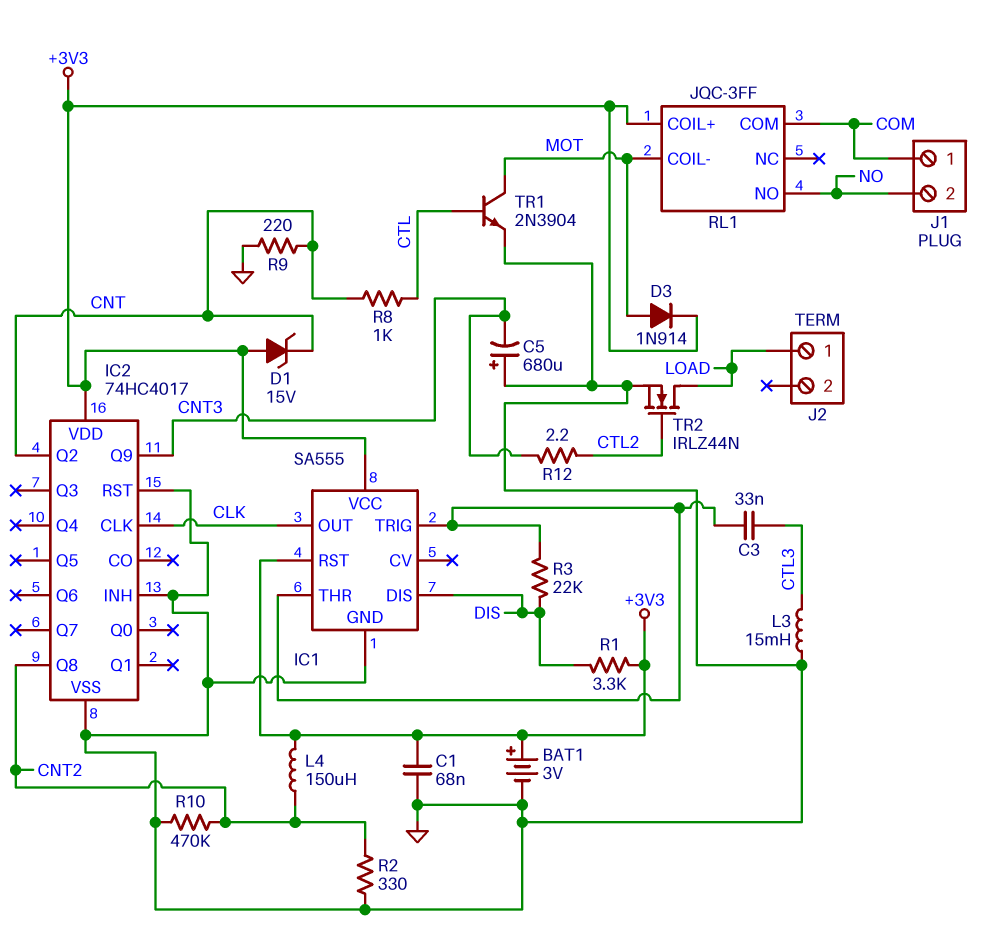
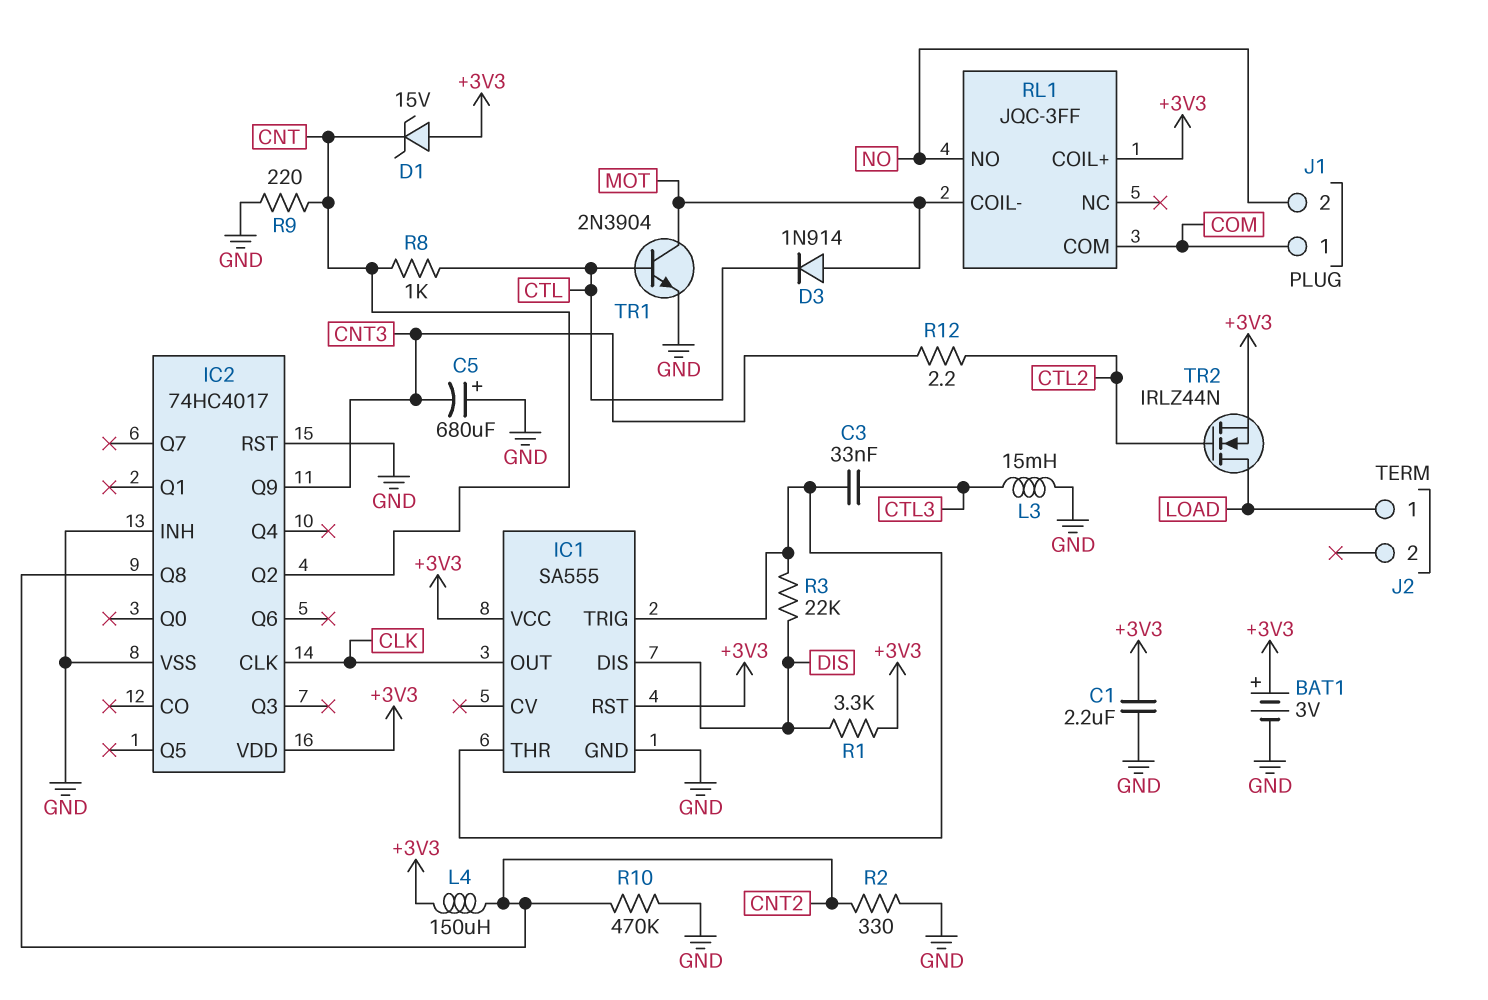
C1: 68nF (+3V3, GND) -> 2.2uF (+3V3, GND)
D3: diode 1N914 (A MOT, K +3V3) -> diode 1N914 (A MOT, K CTL)
TR2: NMOS IRLZ44N (G CTL2, D LOAD, S GND) -> NMOS IRLZ44N (G CTL2, D LOAD, S +3V3)

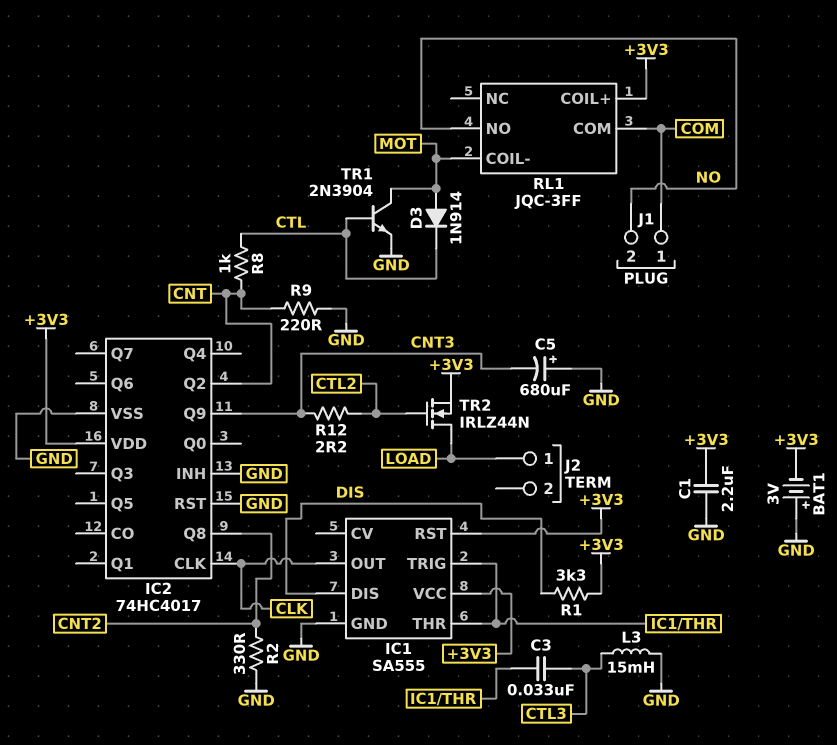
BAT1: 3V (plus +3V3, minus GND) -> 3V (plus GND, minus +3V3)
D1: zener 15V (A +3V3, K CNT) -> none
L4: 150uH (+3V3, CNT2) -> none
R3: 22k (DIS, IC1/THR) -> none
R10: 470k (CNT2, GND) -> none

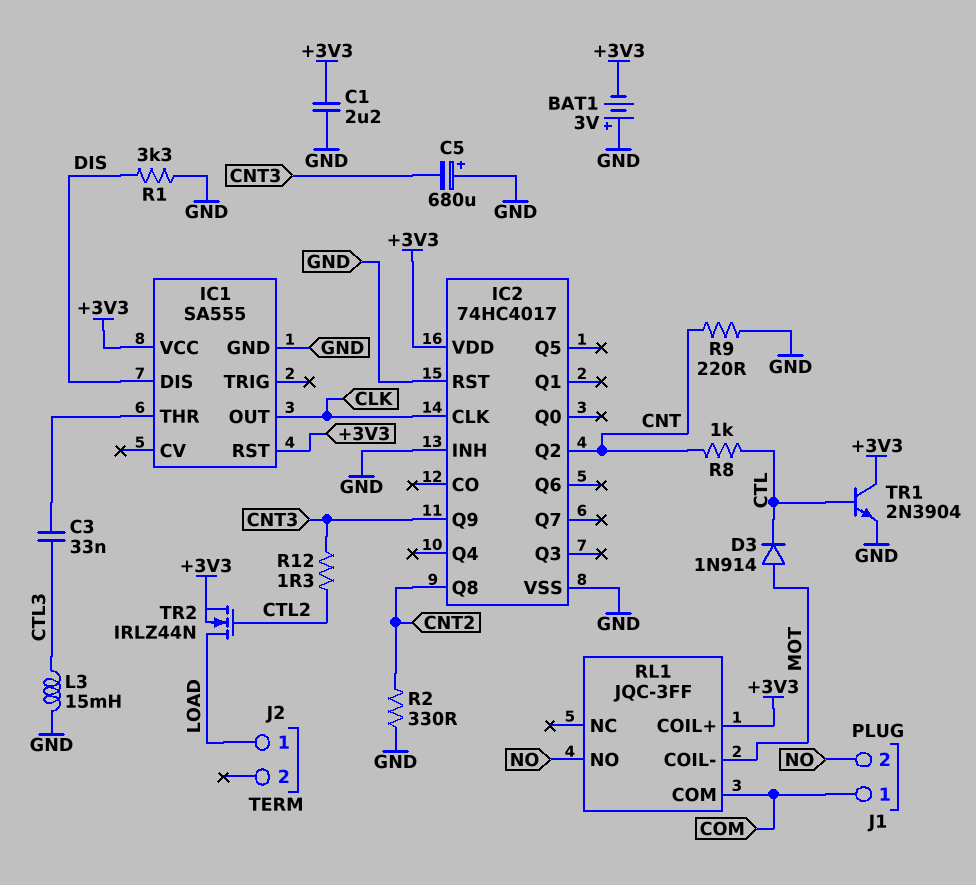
IC1 pin TRIG: IC1/THR -> none
R1: 3.3k (+3V3, DIS) -> 3.3k (DIS, GND)
R12: 2.2 (CNT3, CTL2) -> 1.3 (CNT3, CTL2)
TR1: NPN 2N3904 (B CTL, C MOT, E GND) -> NPN 2N3904 (B CTL, C +3V3, E GND)

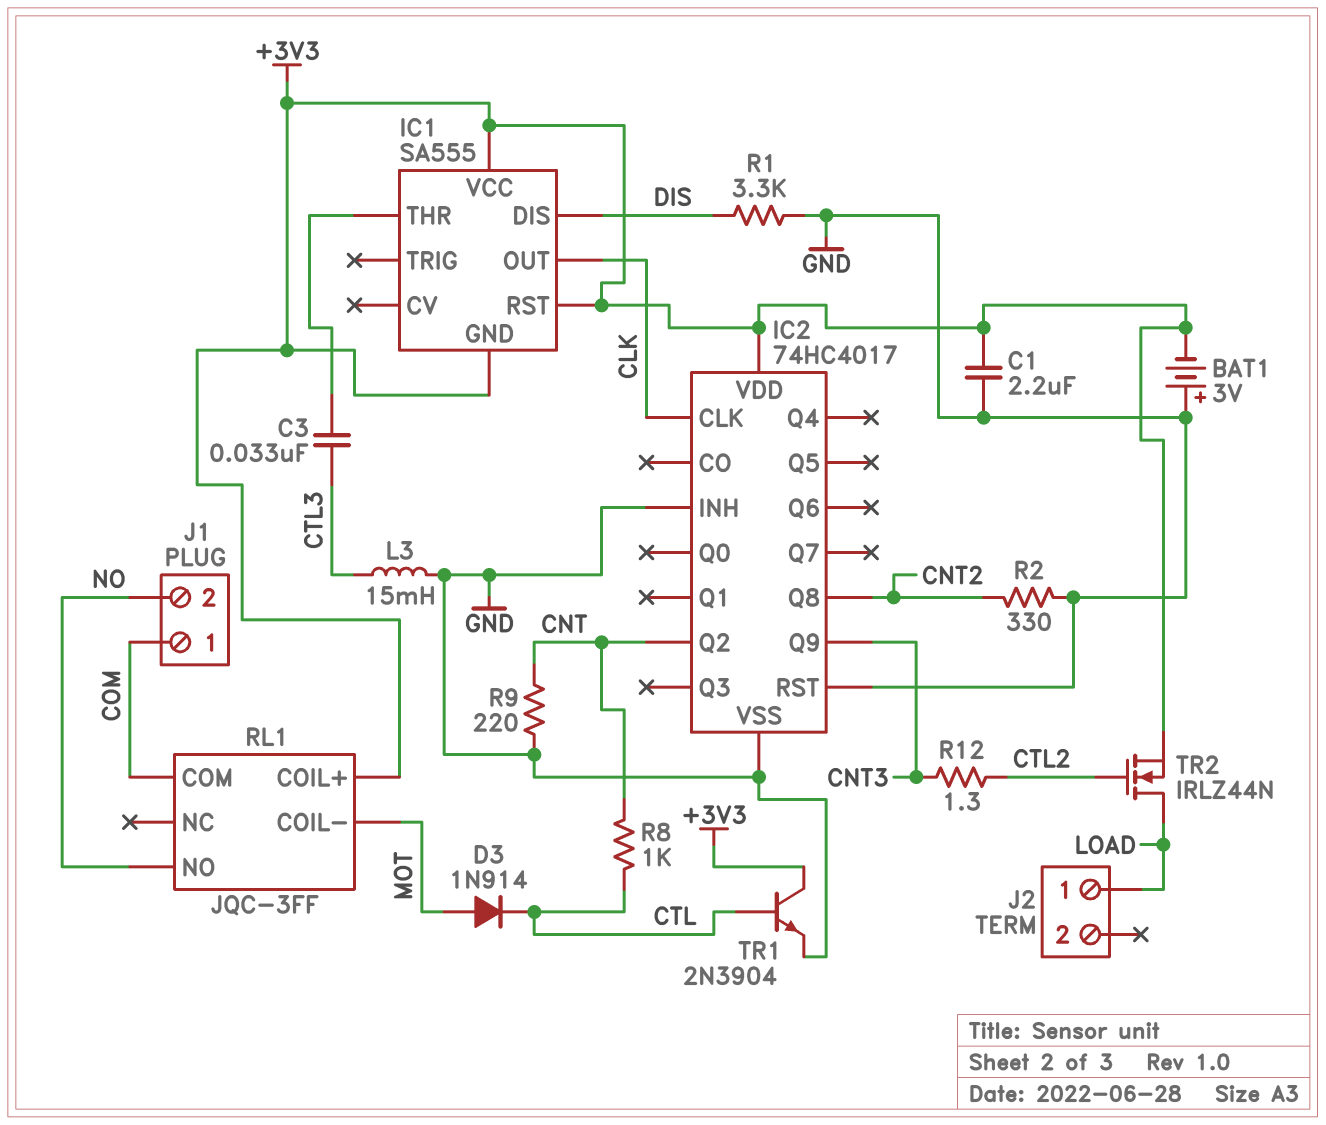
C5: 680uF (plus GND, minus CNT3) -> none
IC1 pin GND: GND -> +3V3

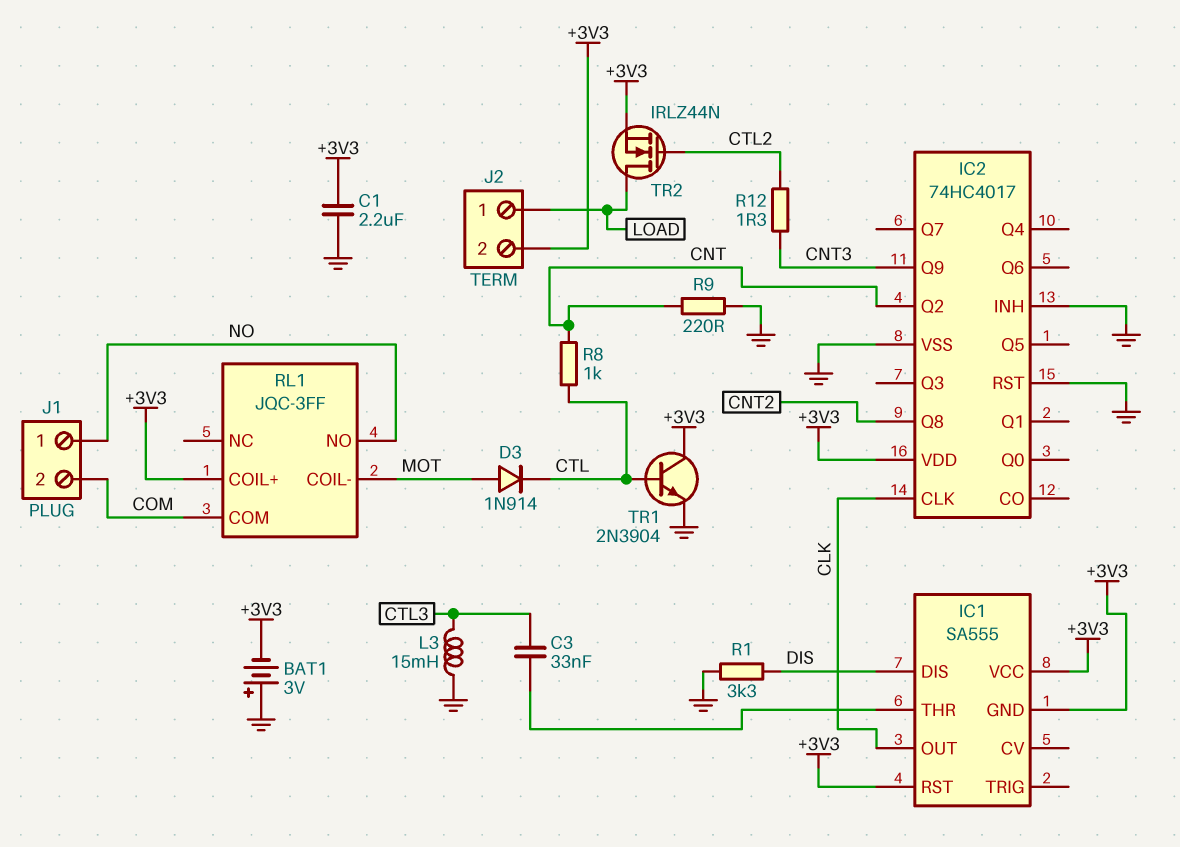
J1 pin 1: COM -> NO
J1 pin 2: NO -> COM
J2 pin 2: none -> +3V3
R2: 330 (CNT2, GND) -> none

